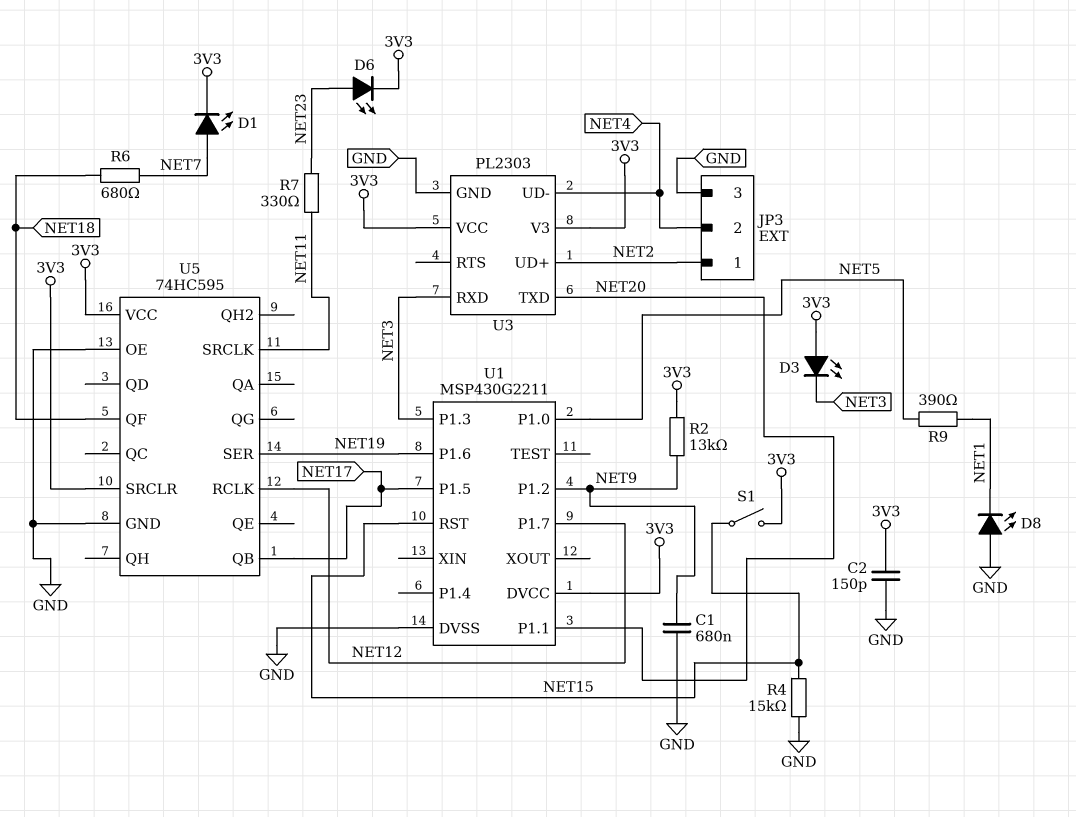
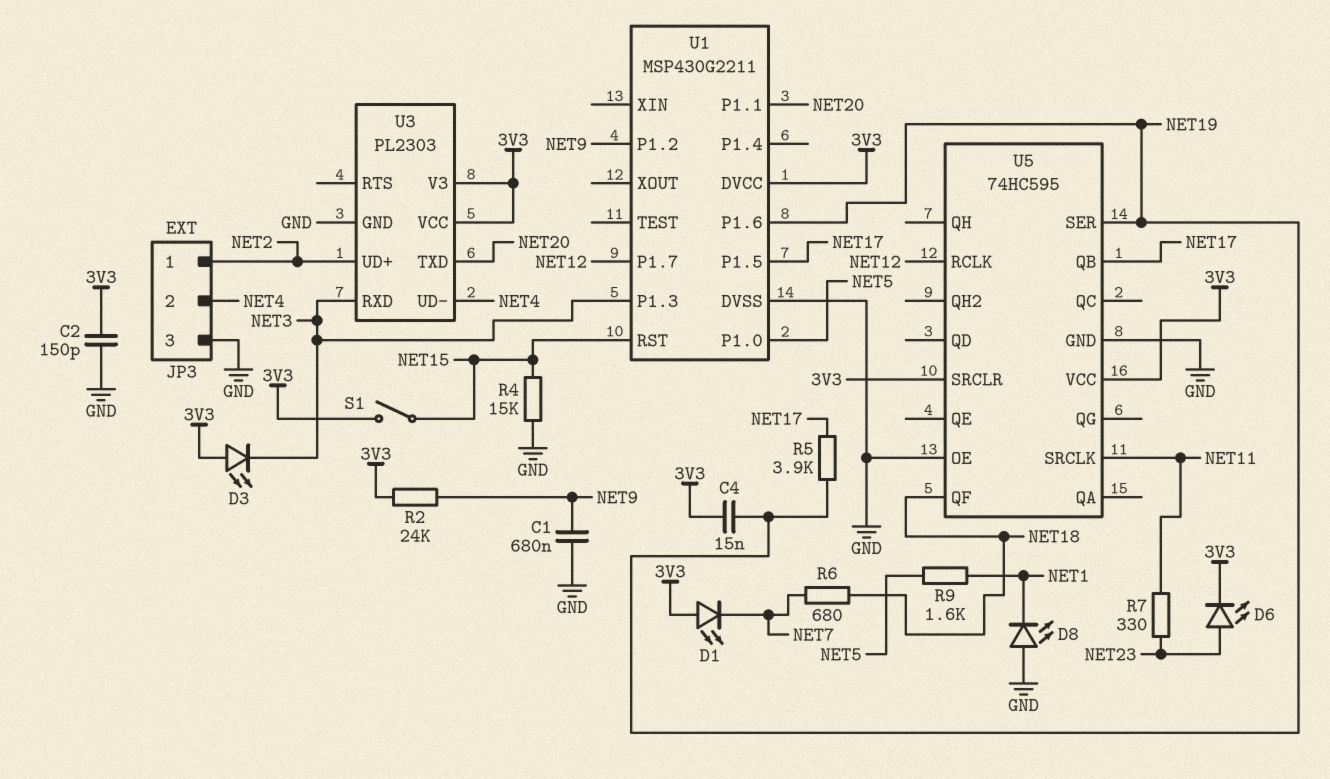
C4: none -> 15nF (3V3, NET19)
D1: LED (A NET7, K 3V3) -> LED (A 3V3, K NET7)
R2: 13k (3V3, NET9) -> 24k (3V3, NET9)
R5: none -> 3.9k (NET17, NET19)
R9: 390 (NET1, NET5) -> 1.6k (NET1, NET5)

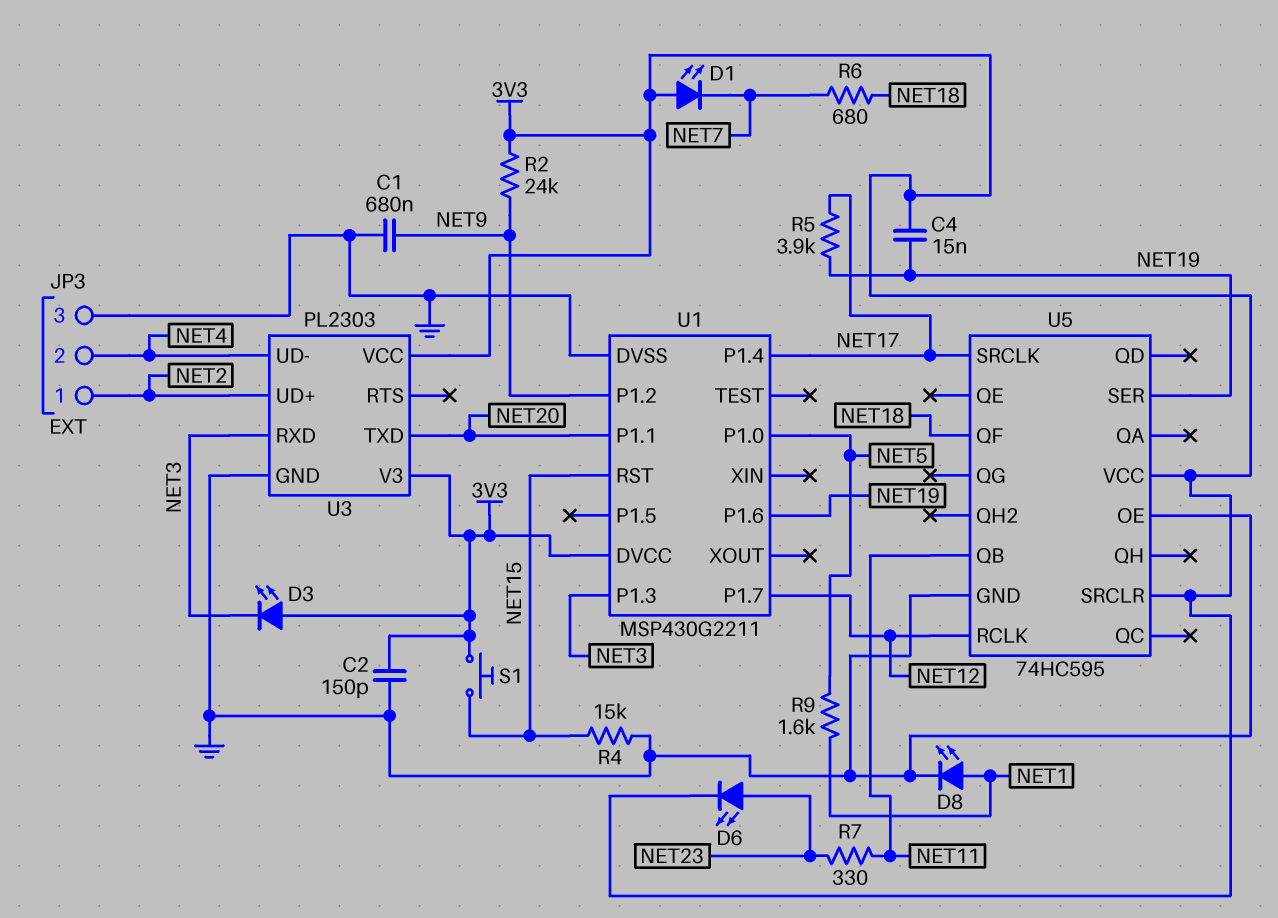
D8: LED (A GND, K NET1) -> LED (A NET1, K GND)
S1: switch (3V3, NET15) -> button (3V3, NET15)
U1 pin P1.4: none -> NET17
U1 pin P1.5: NET17 -> none
U5 pin QB: NET17 -> NET11
U5 pin SRCLK: NET11 -> NET17

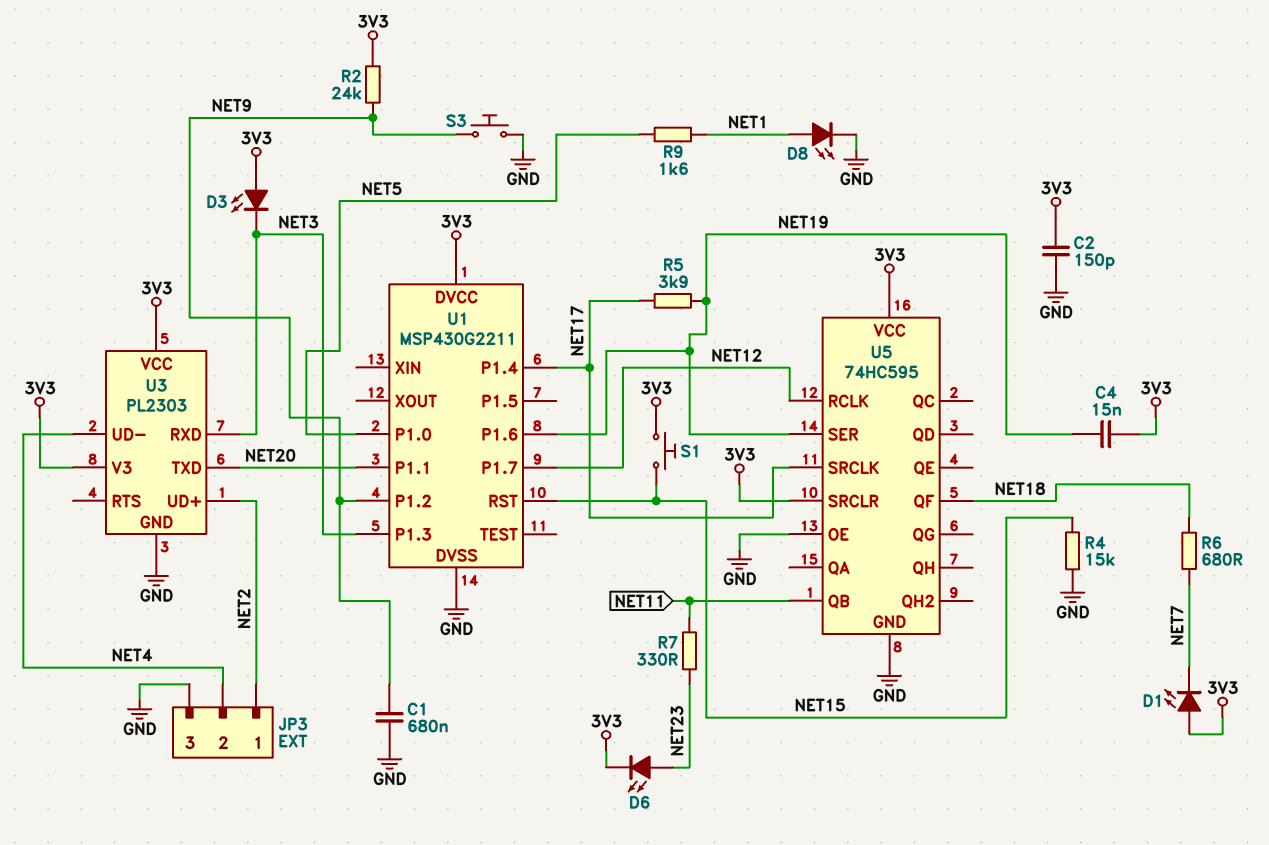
S3: none -> button (GND, NET9)

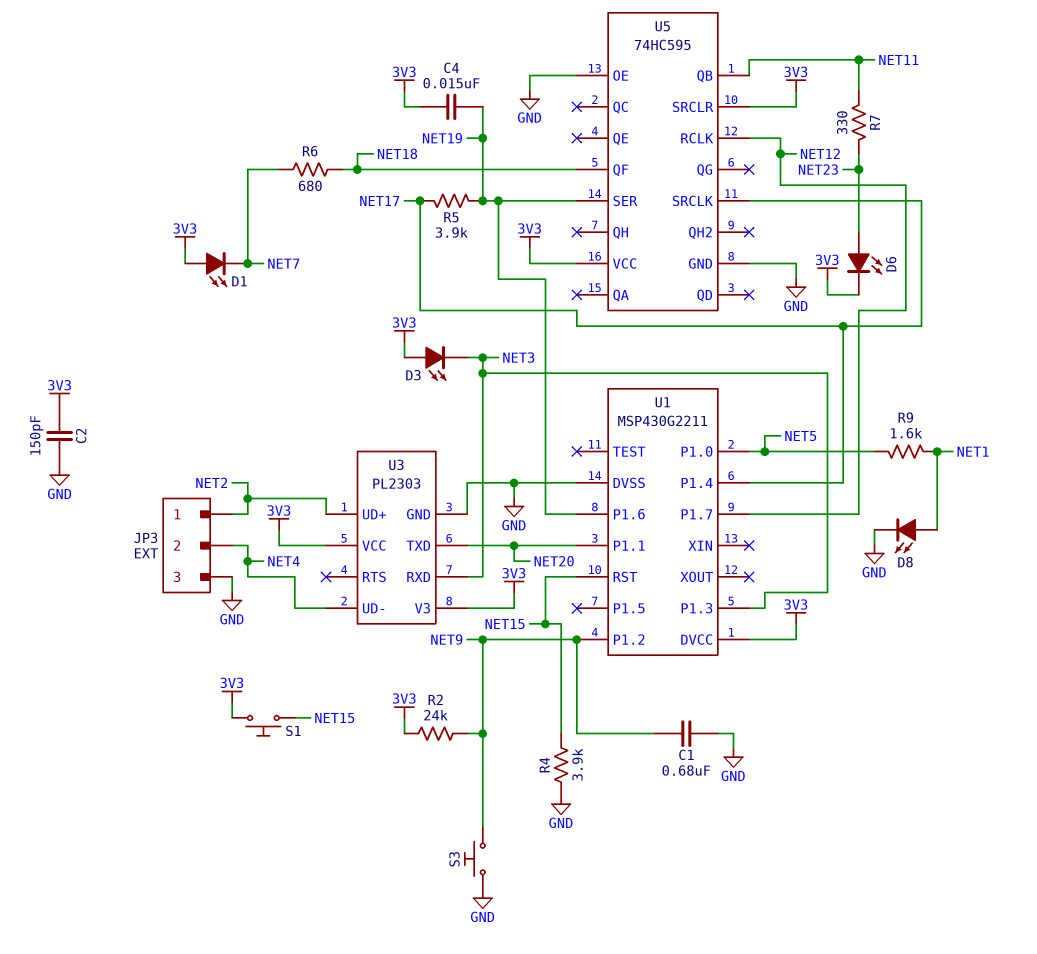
R4: 15k (GND, NET15) -> 3.9k (GND, NET15)

